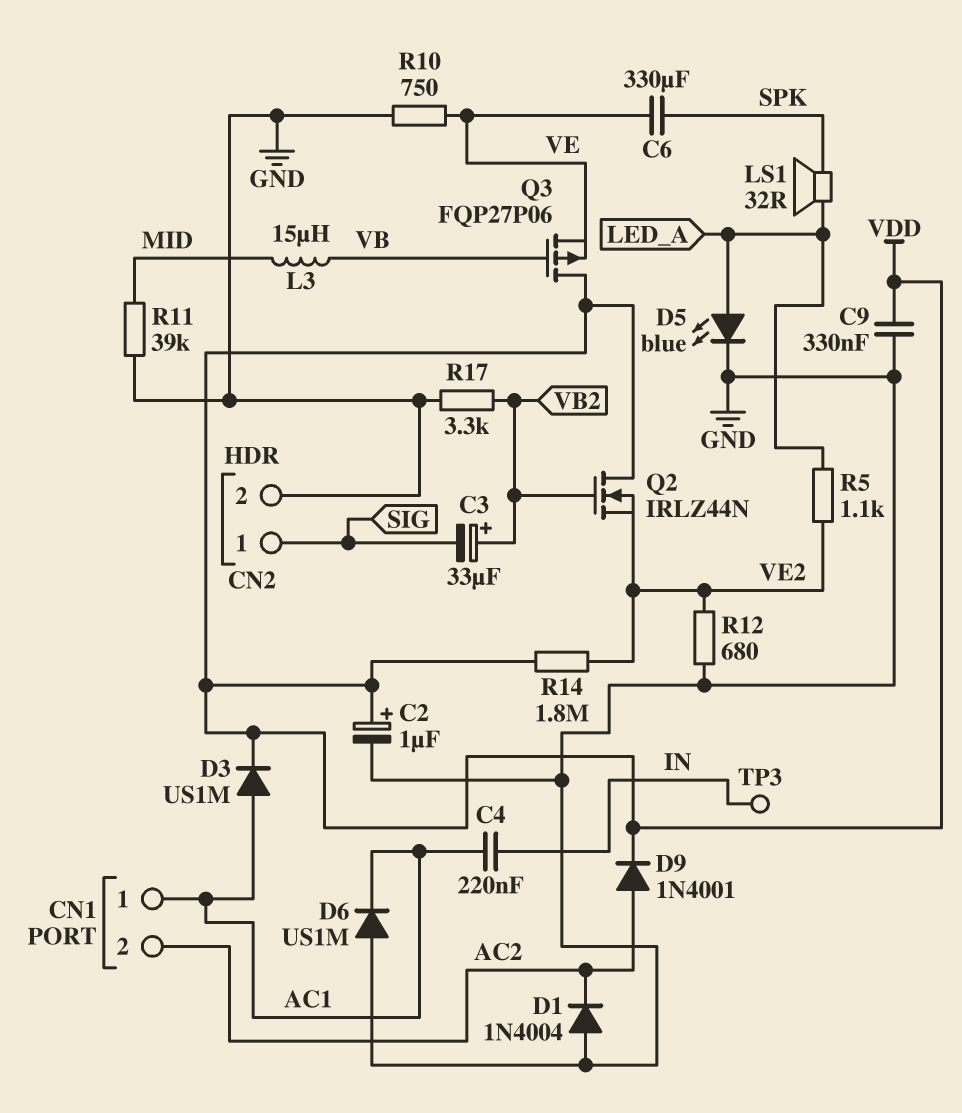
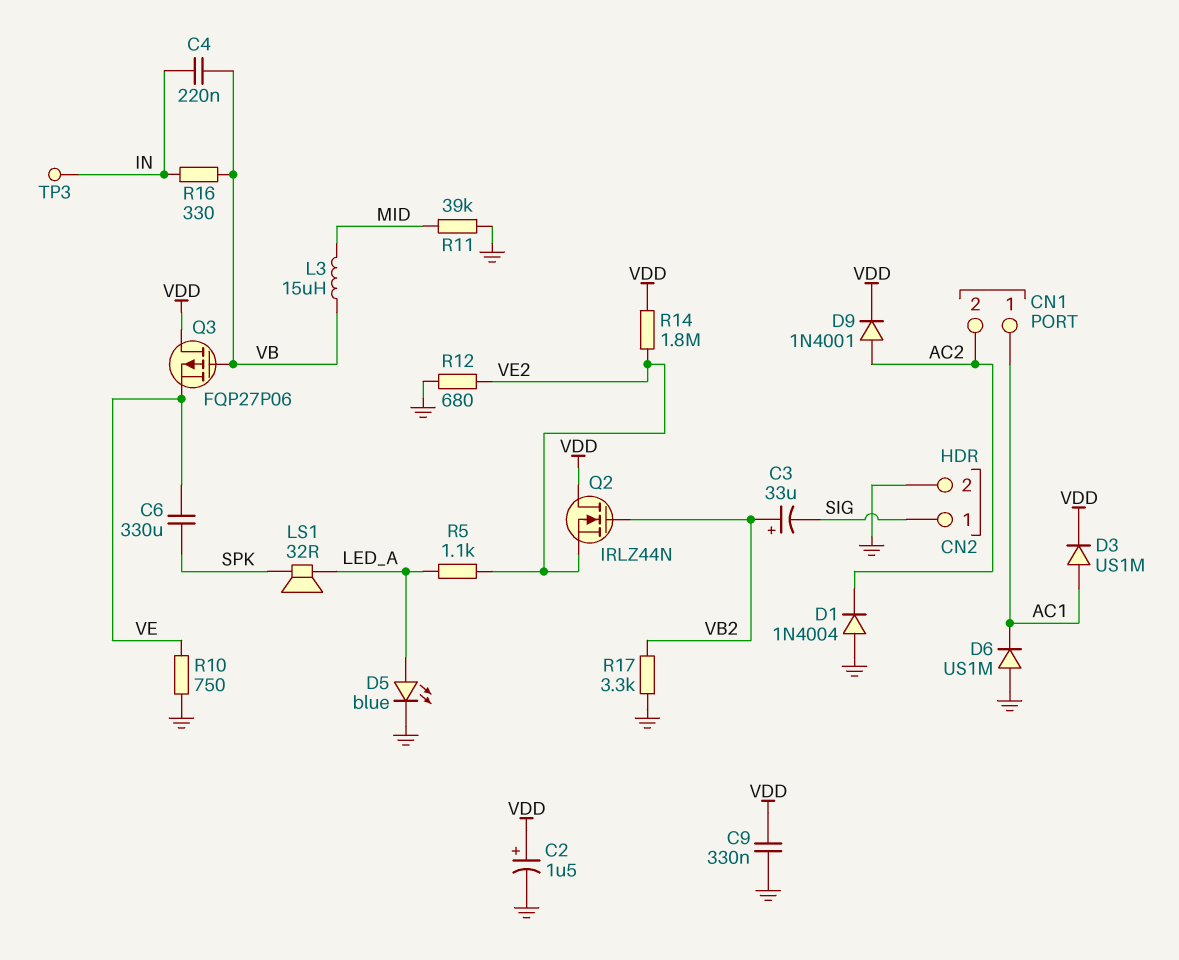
C2: 1uF (plus VDD, minus GND) -> 1.5uF (plus VDD, minus GND)
C4: 220nF (AC1, IN) -> 220nF (IN, VB)
R16: none -> 330 (IN, VB)

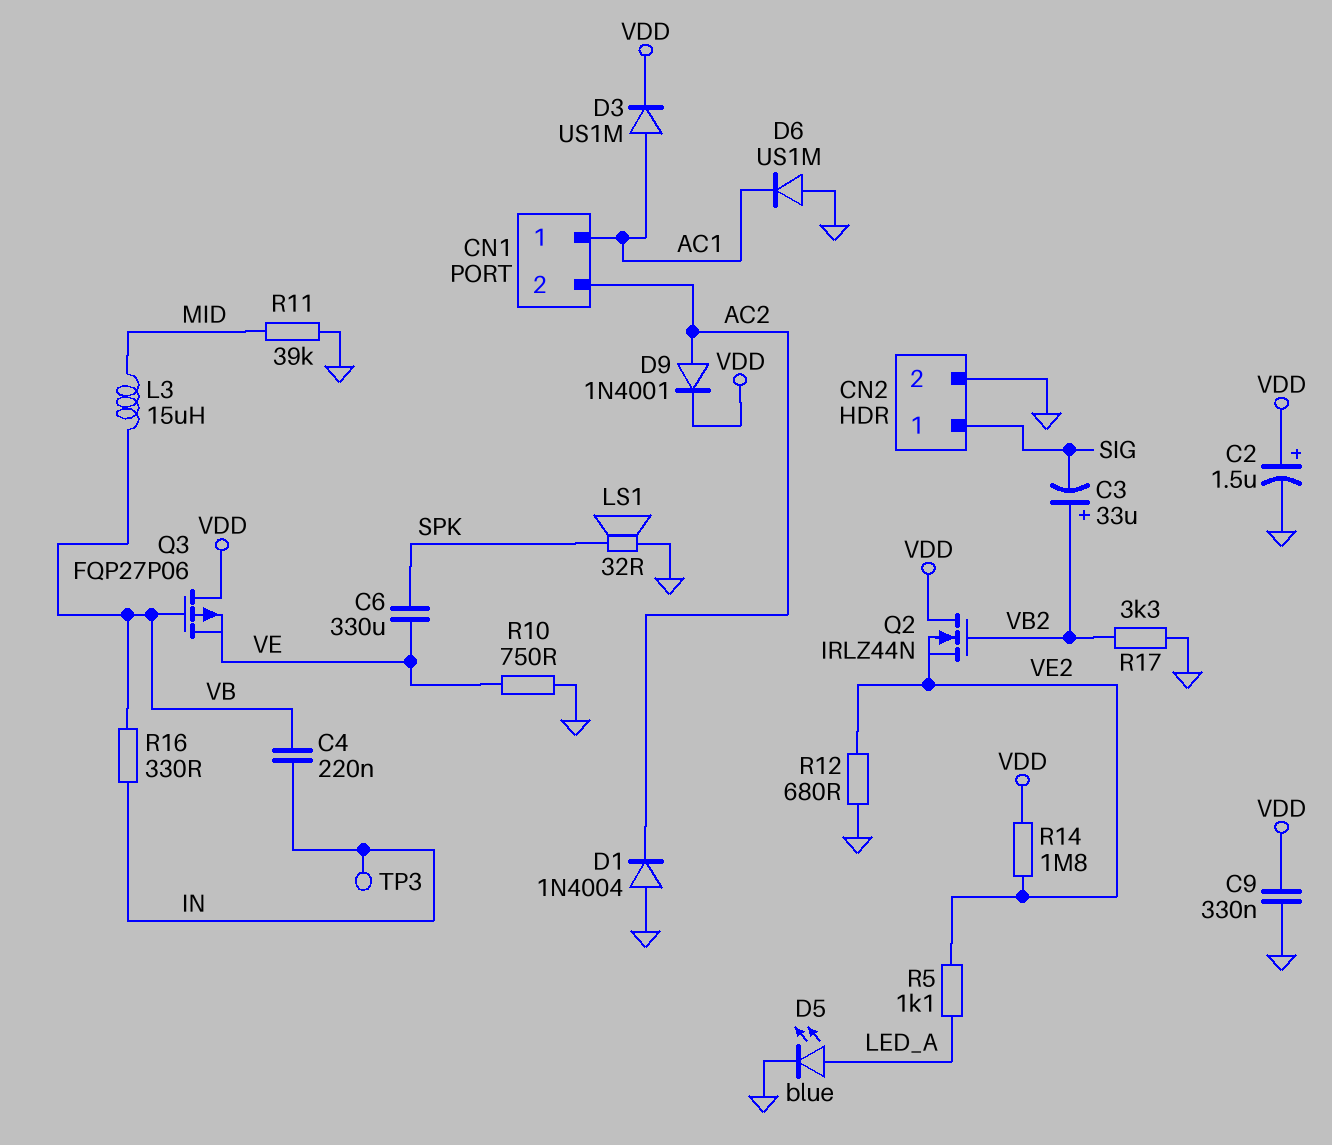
LS1: speaker 32R (LED_A, SPK) -> speaker 32R (GND, SPK)

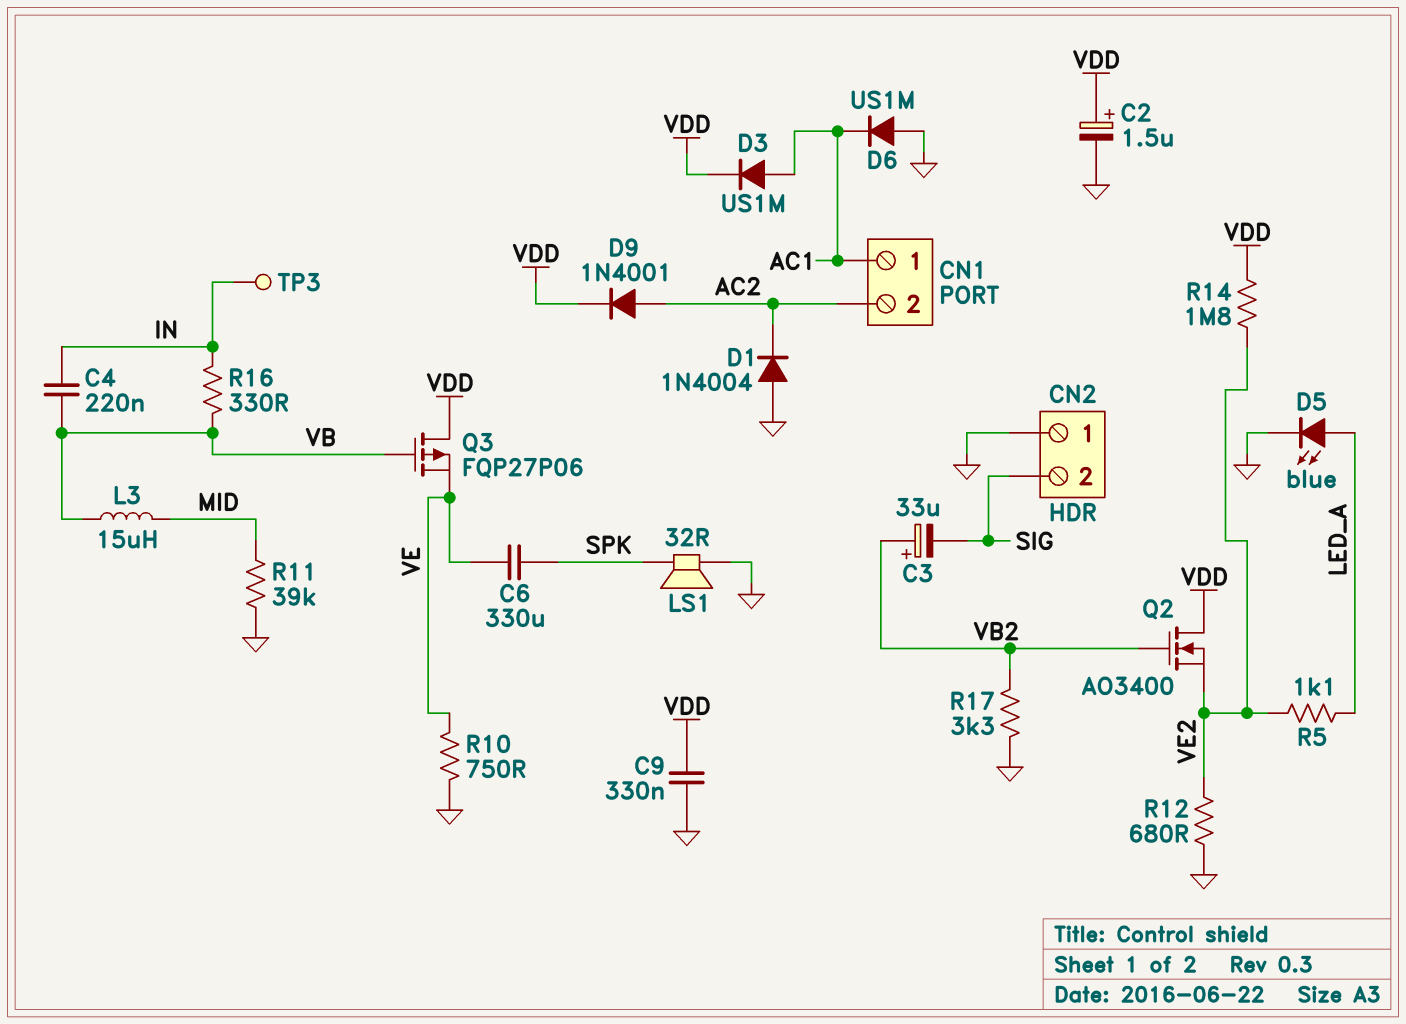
CN2 pin 1: SIG -> GND
CN2 pin 2: GND -> SIG
Q2: NMOS IRLZ44N (G VB2, D VDD, S VE2) -> NMOS AO3400 (G VB2, D VDD, S VE2)

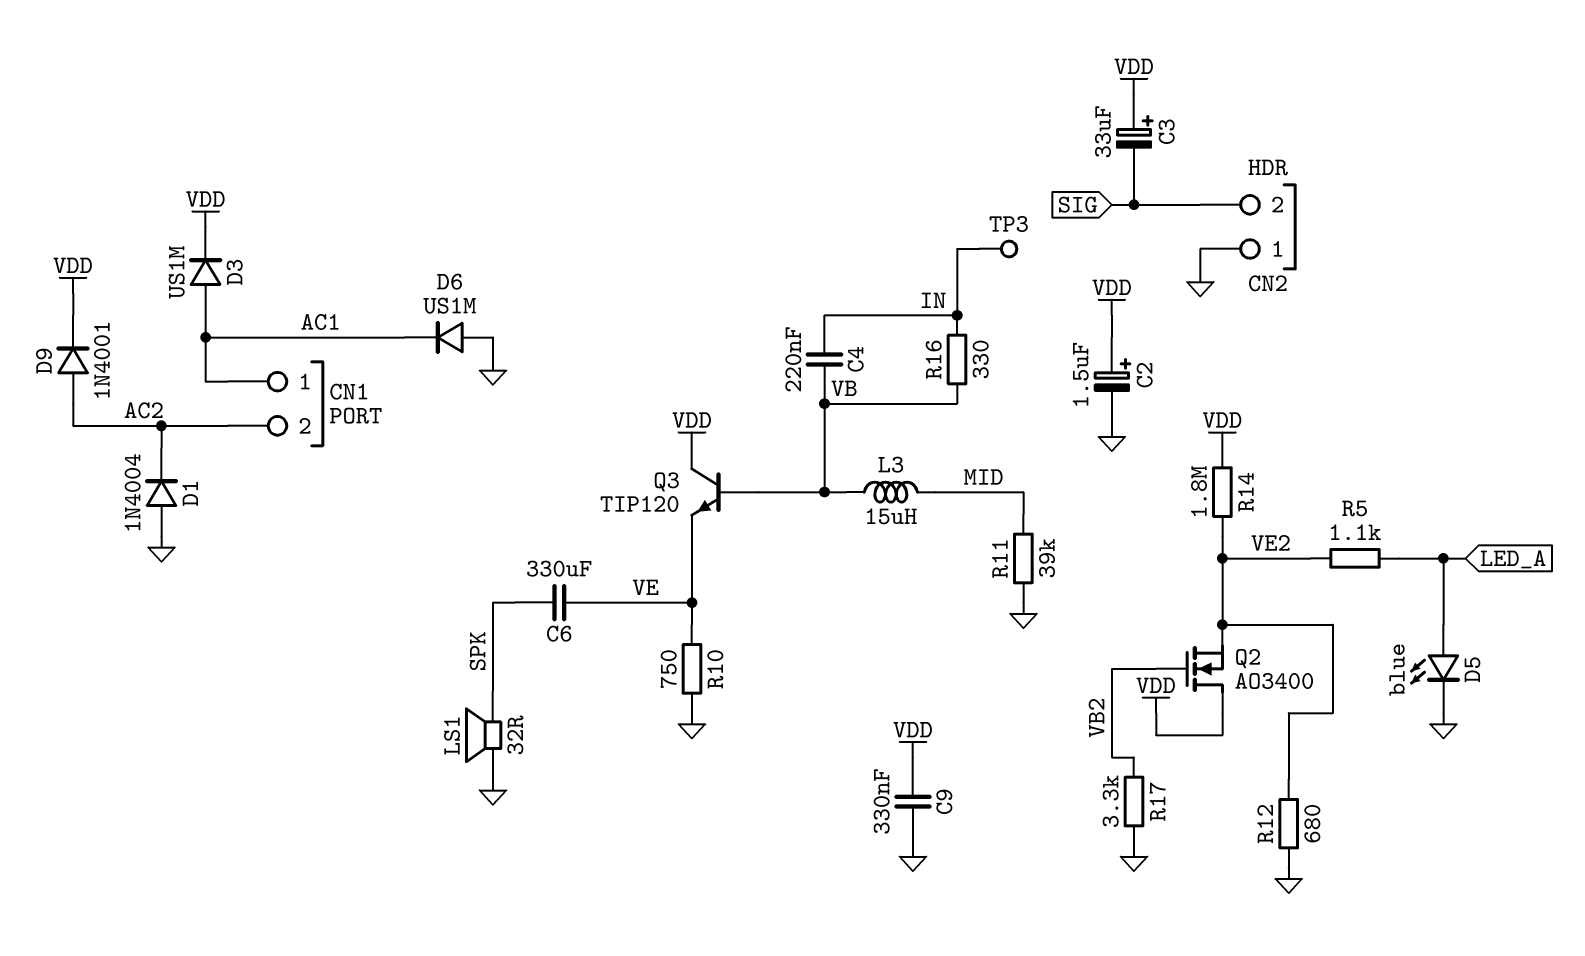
C3: 33uF (plus VB2, minus SIG) -> 33uF (plus VDD, minus SIG)
Q3: PMOS FQP27P06 (G VB, D VDD, S VE) -> NPN TIP120 (B VB, C VDD, E VE)

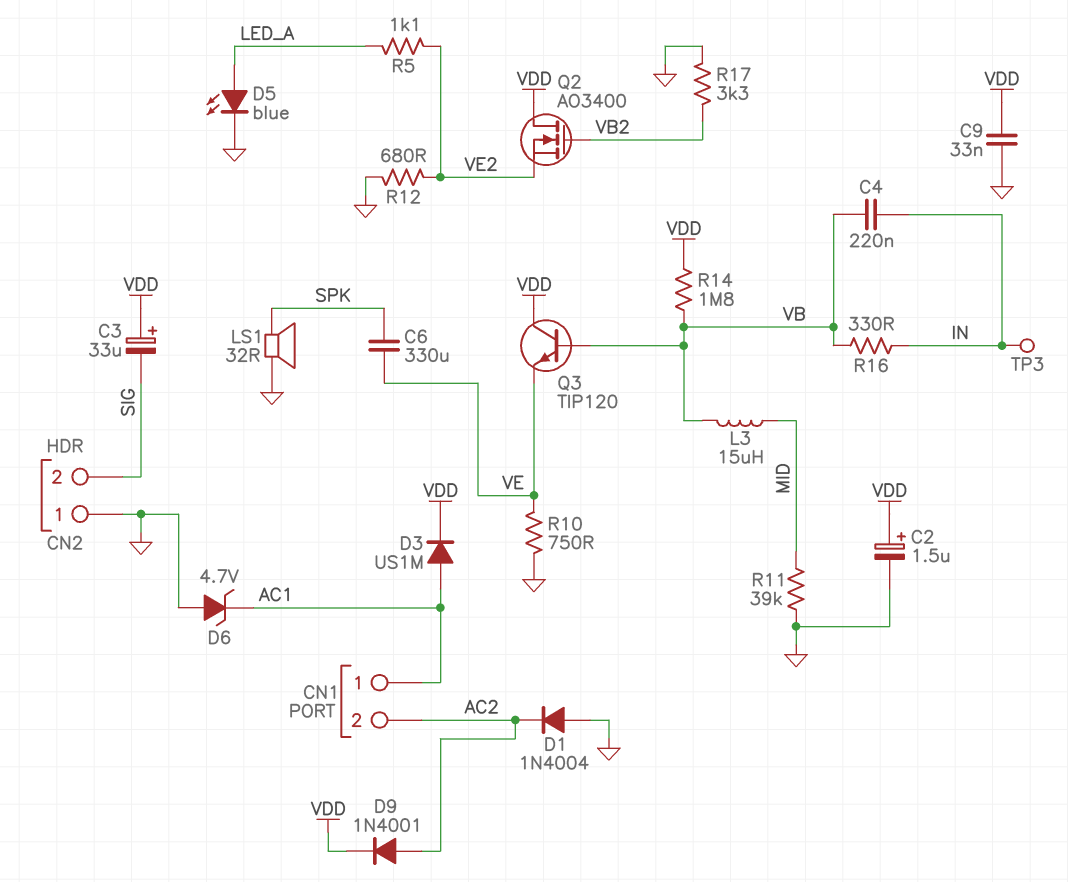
C9: 330nF (GND, VDD) -> 33nF (GND, VDD)
D6: diode US1M (A GND, K AC1) -> zener 4.7V (A GND, K AC1)
R14: 1.8M (VDD, VE2) -> 1.8M (VB, VDD)

